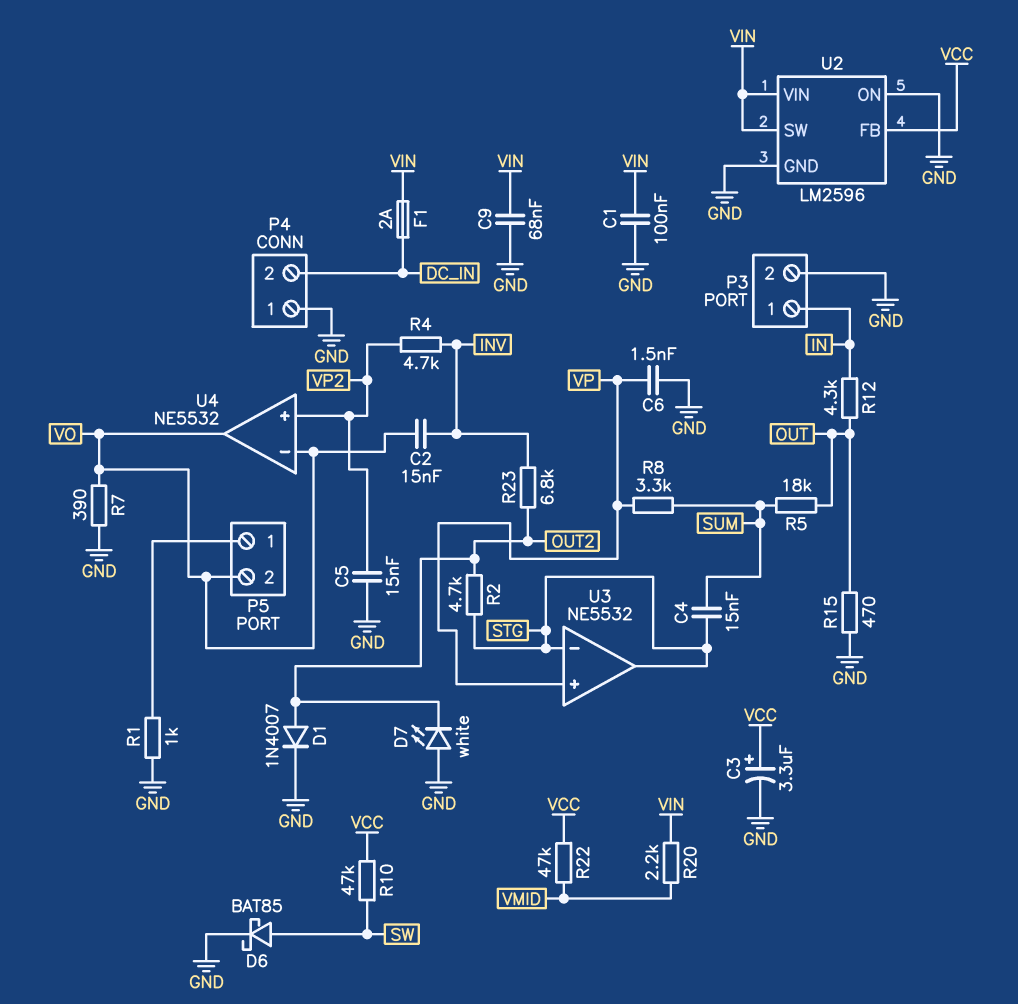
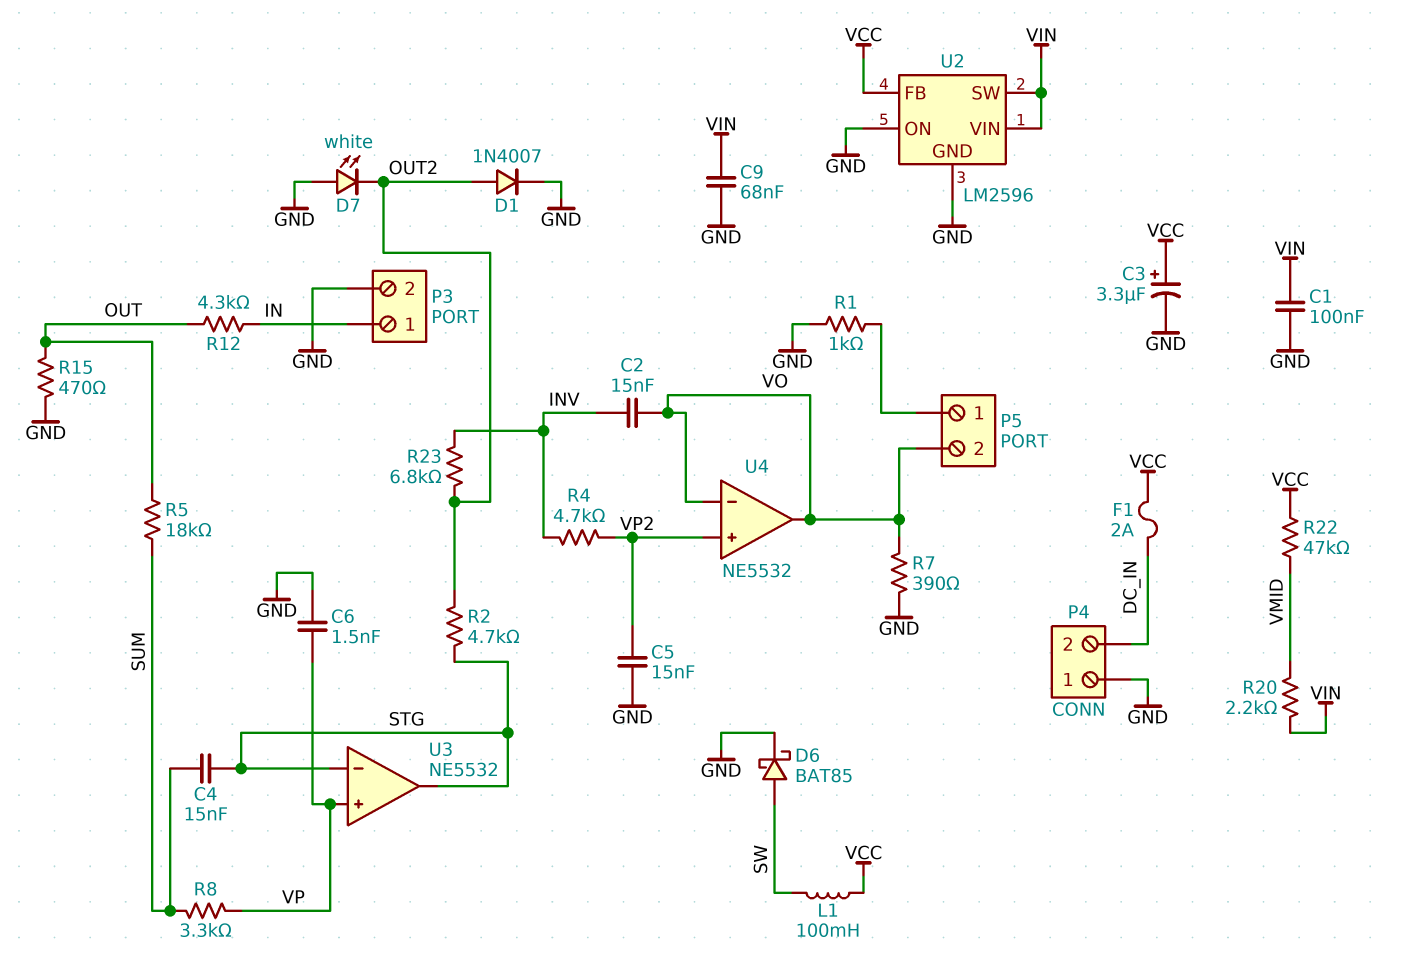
F1: 2A (DC_IN, VIN) -> 2A (DC_IN, VCC)
L1: none -> 100mH (SW, VCC)
R10: 47k (SW, VCC) -> none

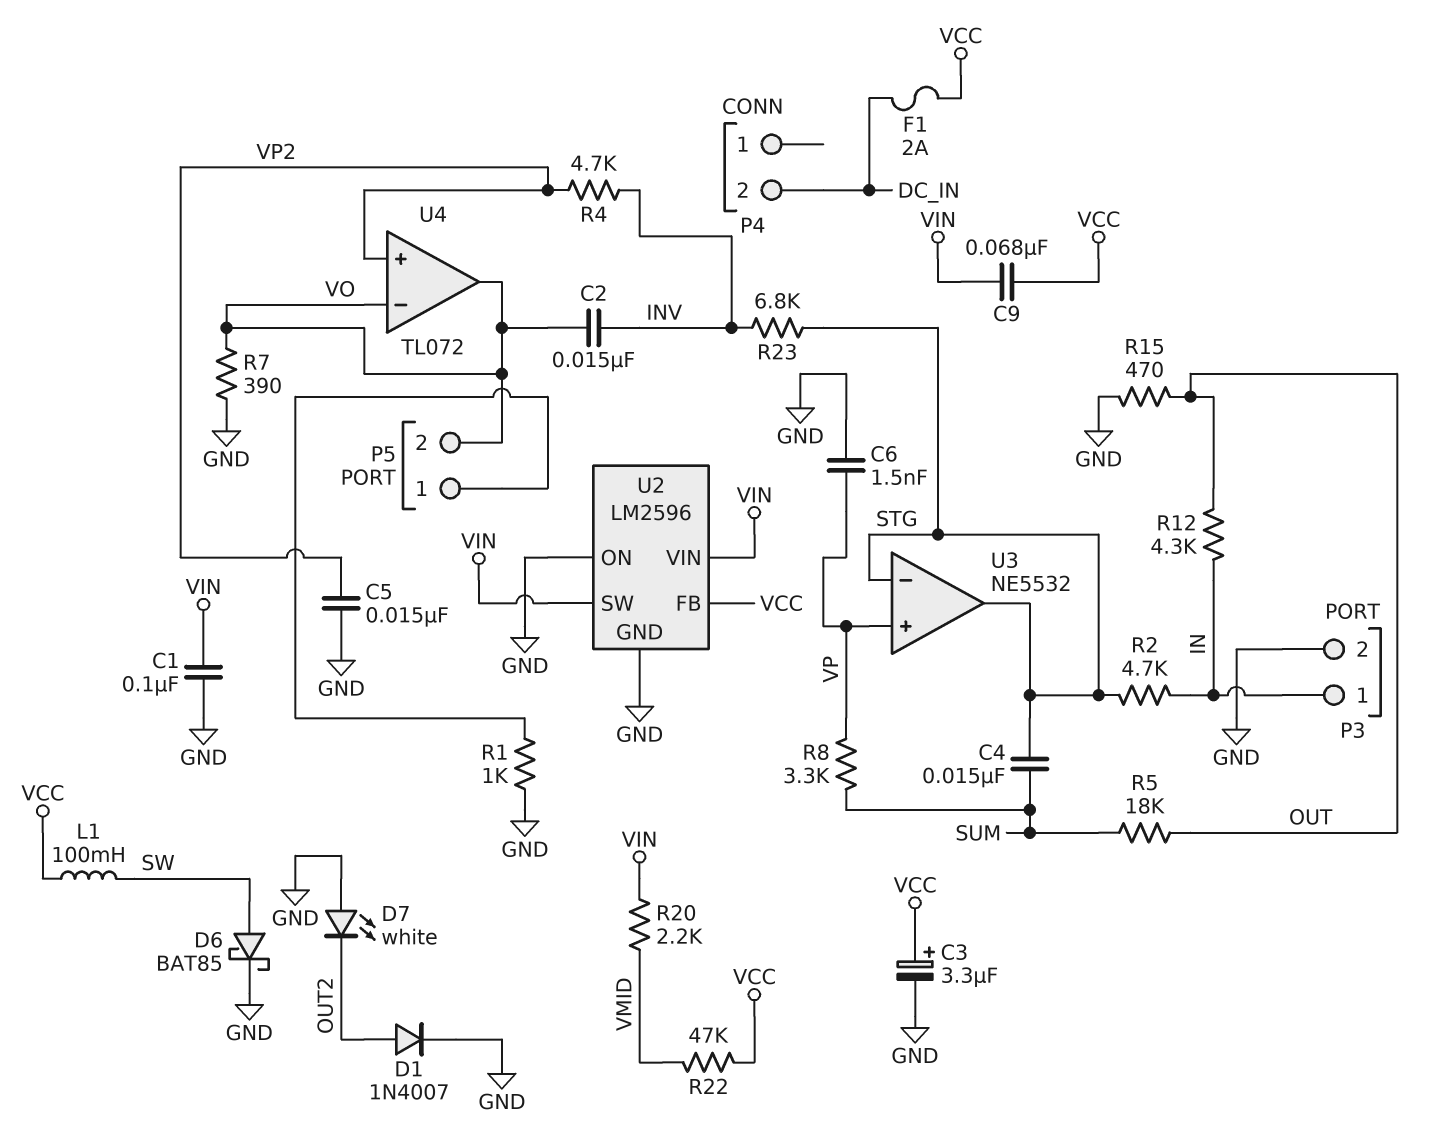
C9: 68nF (GND, VIN) -> 68nF (VCC, VIN)
P4 pin 1: GND -> none
R2: 4.7k (OUT2, STG) -> 4.7k (IN, STG)
R23: 6.8k (INV, OUT2) -> 6.8k (INV, STG)
U4: NE5532 -> TL072

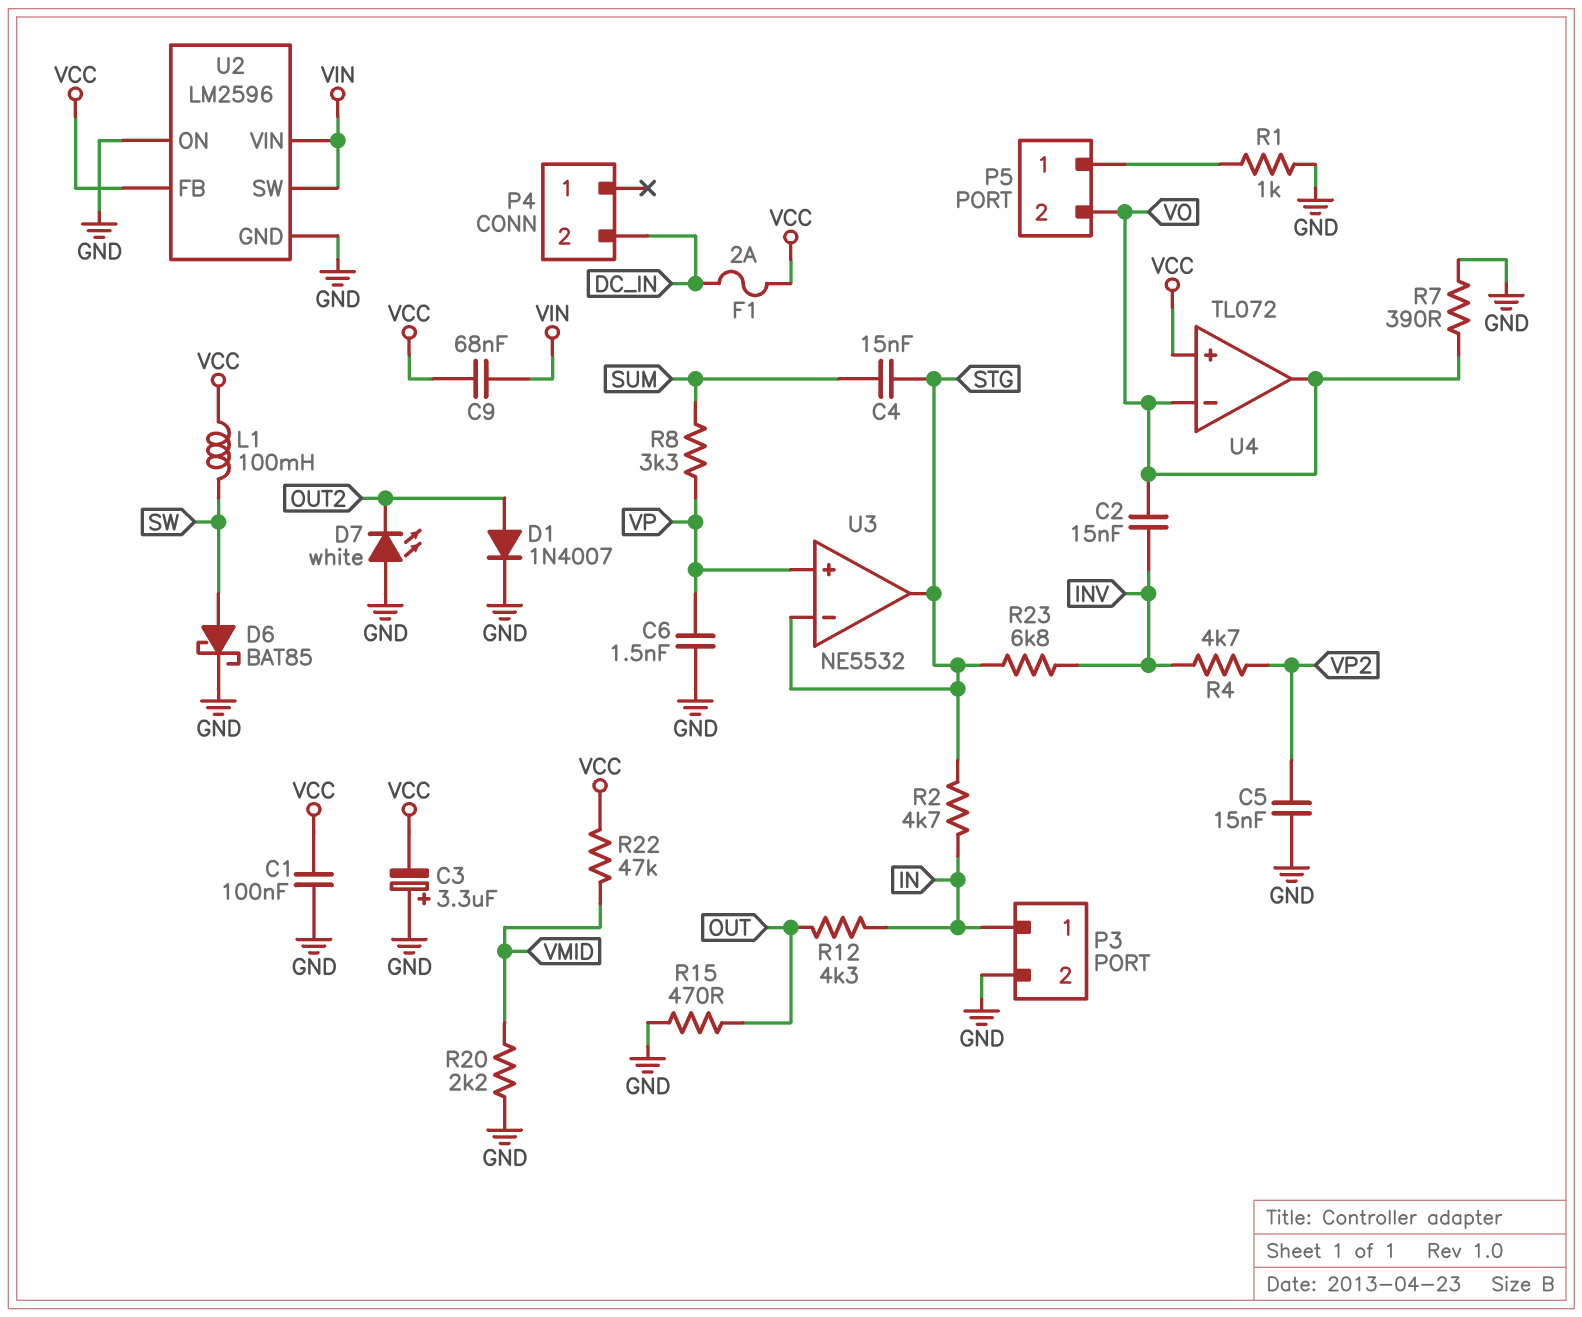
C1: 100nF (GND, VIN) -> 100nF (GND, VCC)
C3: 3.3uF (plus VCC, minus GND) -> 3.3uF (plus GND, minus VCC)
R5: 18k (OUT, SUM) -> none
R20: 2.2k (VIN, VMID) -> 2.2k (GND, VMID)
U4 pin in+: VP2 -> VCC

